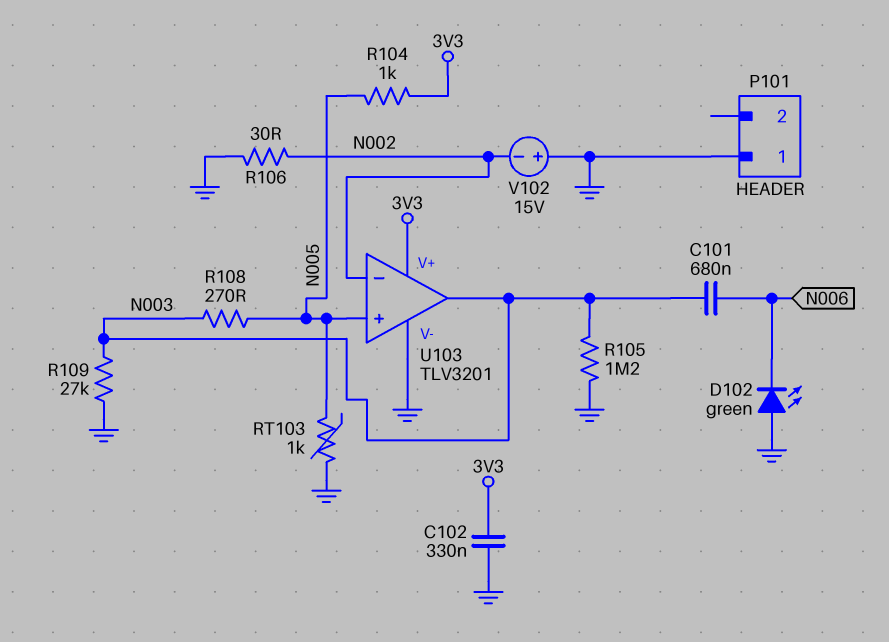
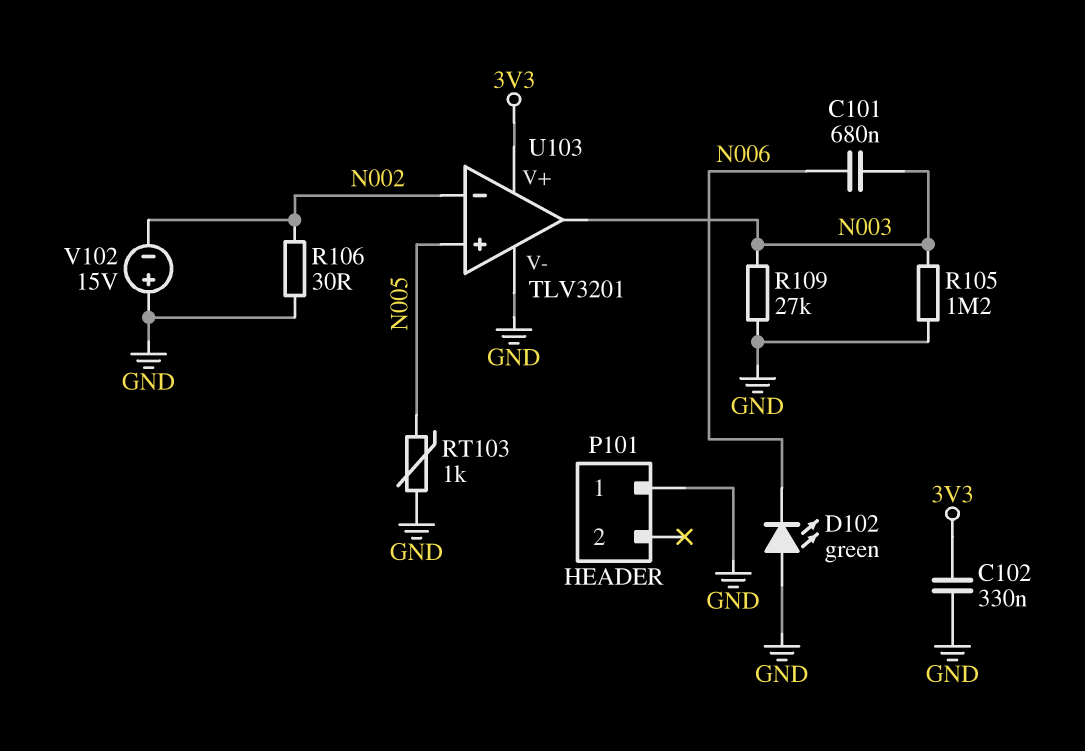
R104: 1k (3V3, N005) -> none
R108: 270 (N003, N005) -> none

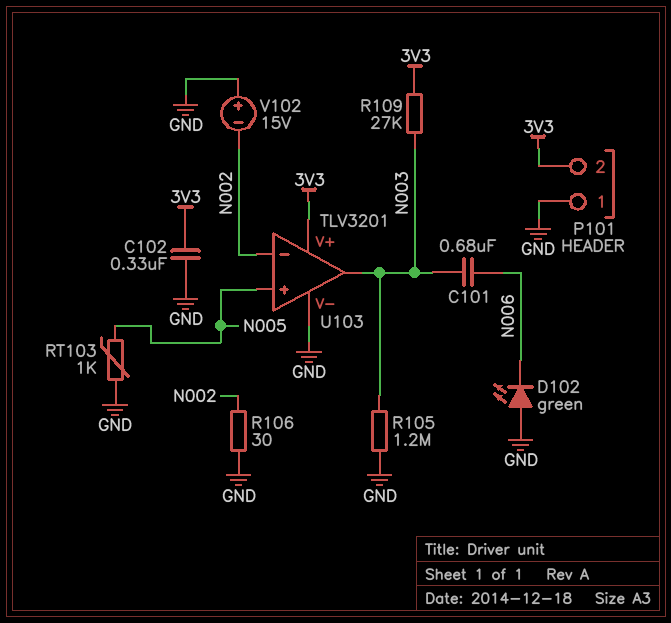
P101 pin 2: none -> 3V3
R109: 27k (GND, N003) -> 27k (3V3, N003)

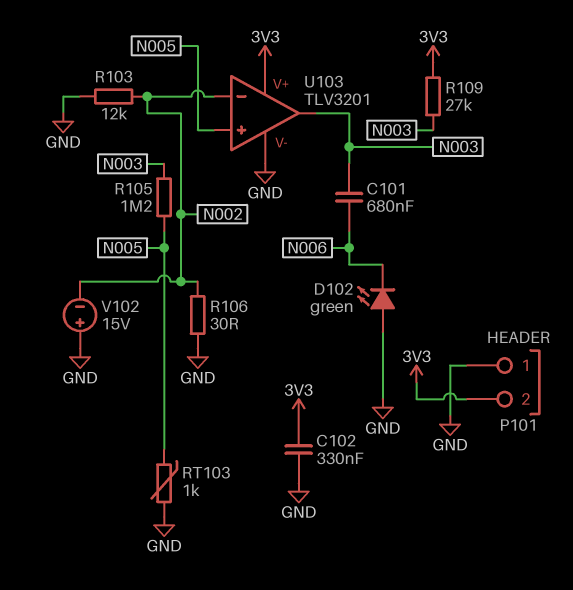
R103: none -> 12k (GND, N002)
R105: 1.2M (GND, N003) -> 1.2M (N003, N005)

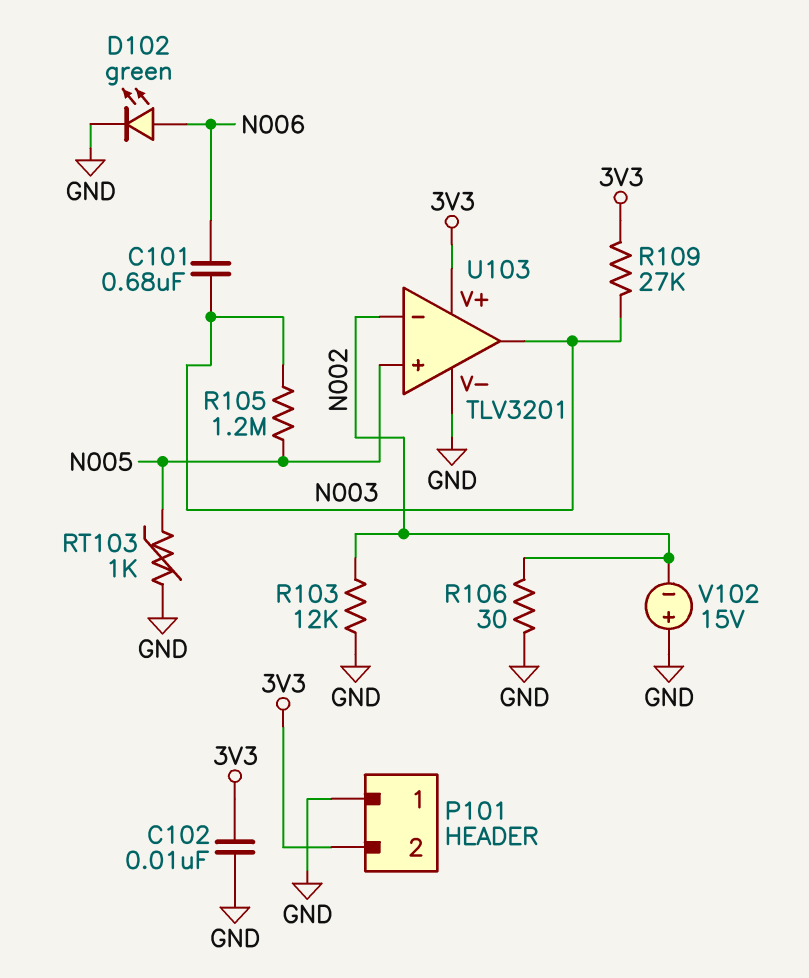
C102: 330nF (3V3, GND) -> 10nF (3V3, GND)
D102: LED green (A GND, K N006) -> LED green (A N006, K GND)

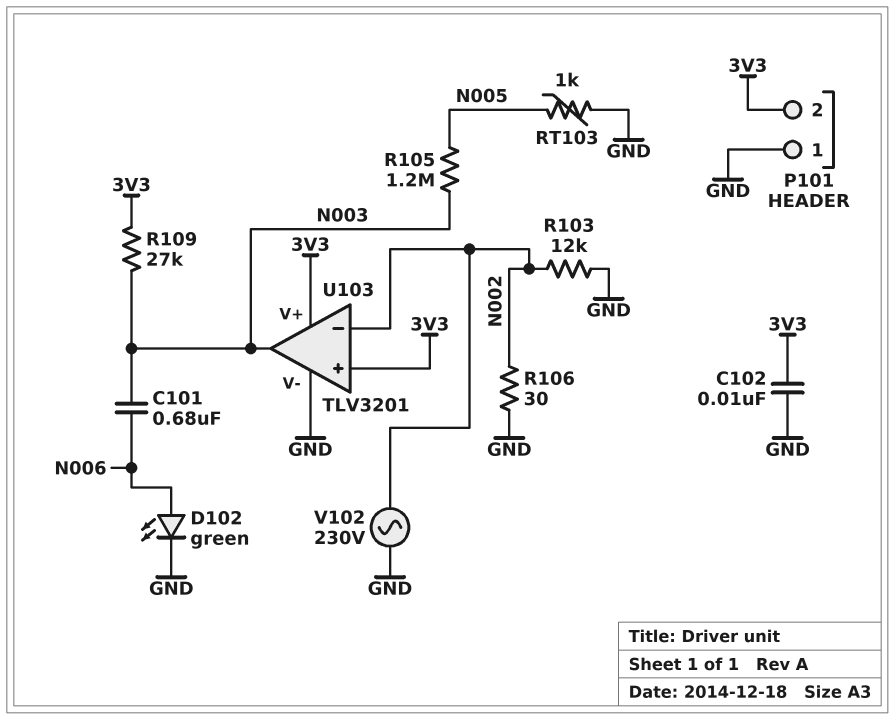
U103 pin in+: N005 -> 3V3
V102: 15V (plus GND, minus N002) -> AC 230V (GND, N002)

